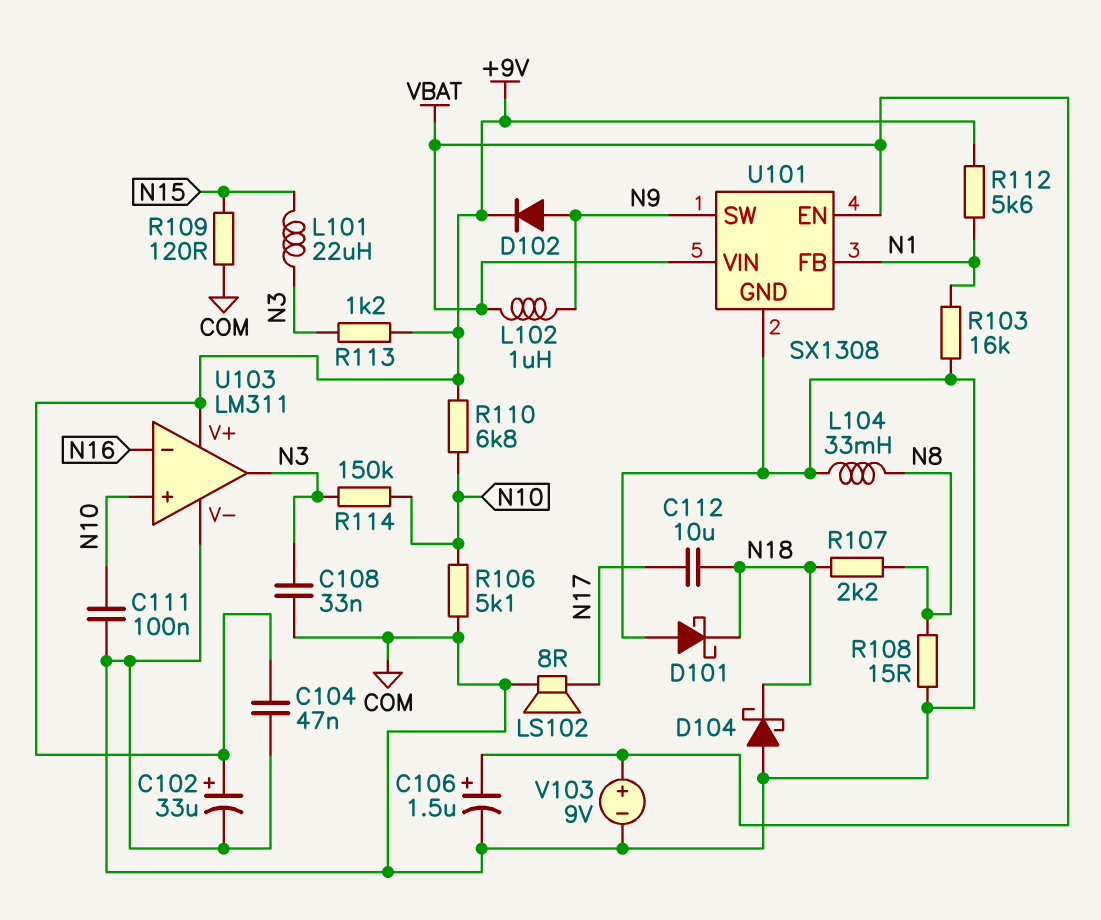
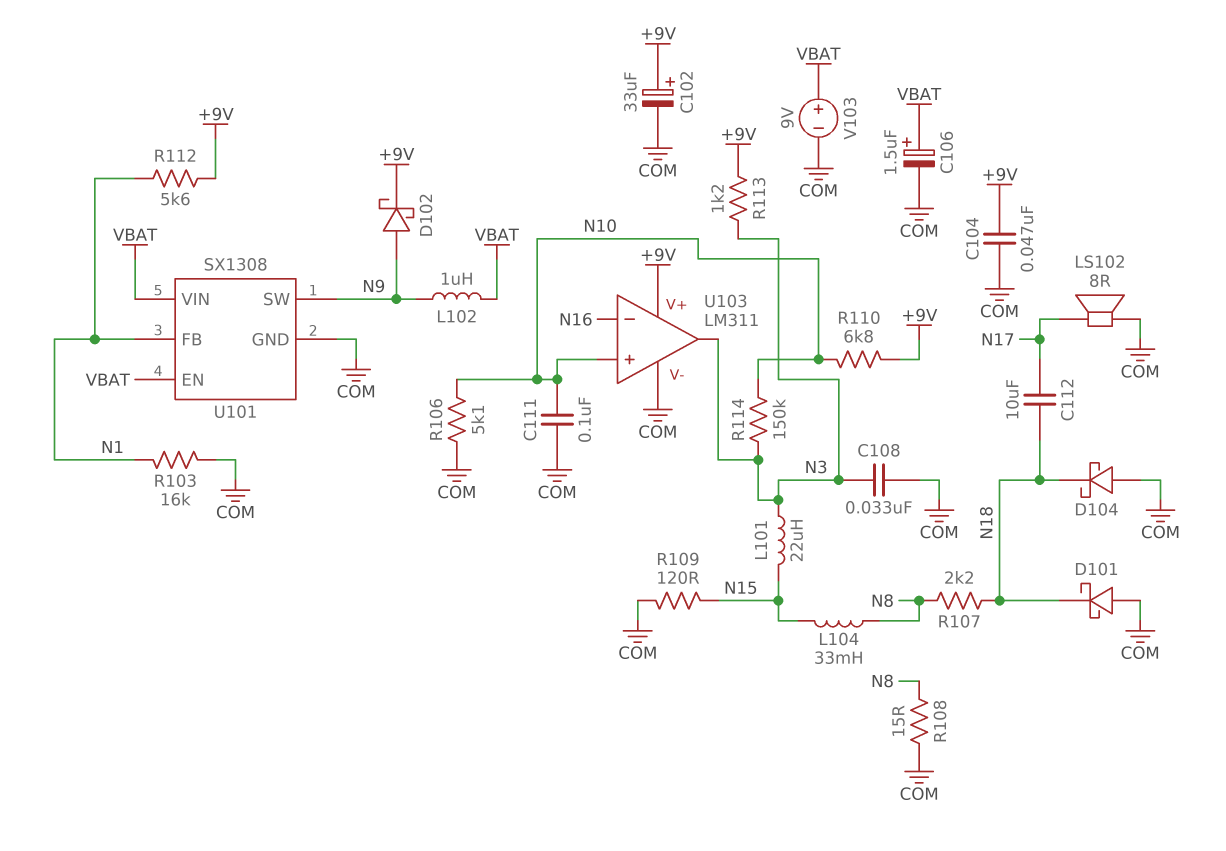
D102: diode (A N9, K +9V) -> schottky (A N9, K +9V)
L104: 33mH (COM, N8) -> 33mH (N8, N15)

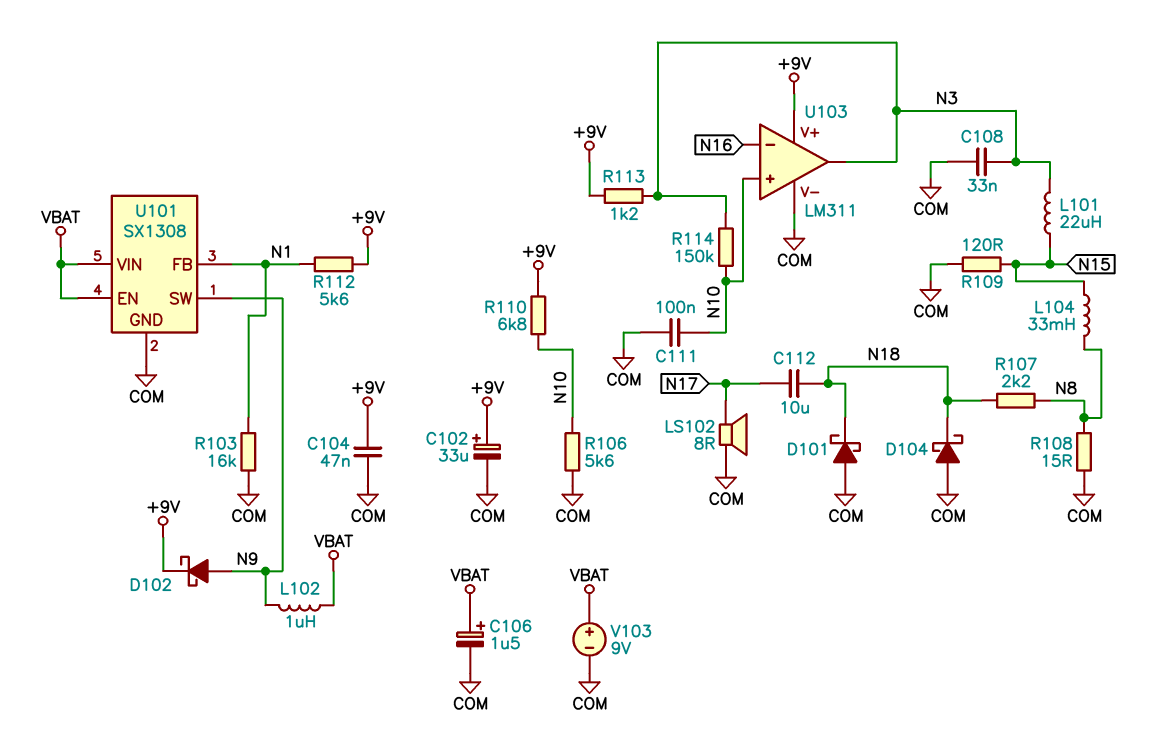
R106: 5.1k (COM, N10) -> 5.6k (COM, N10)

